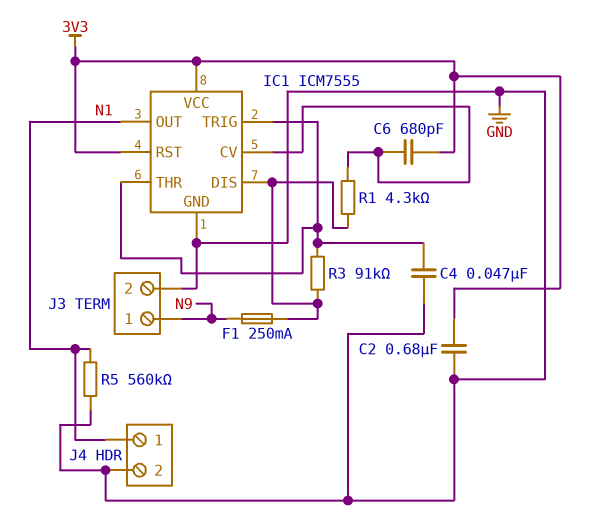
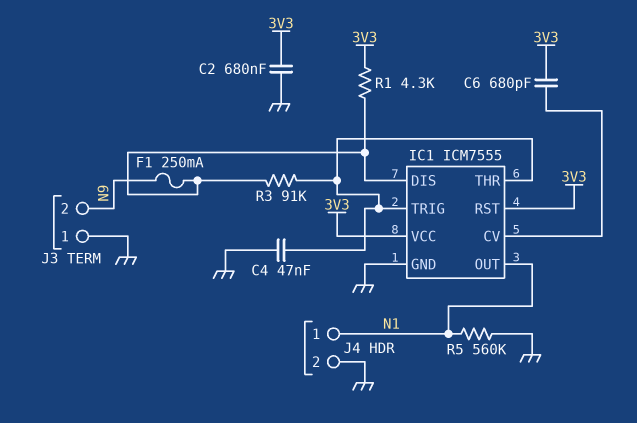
J3 pin 1: N9 -> GND
J3 pin 2: GND -> N9
R1: 4.3k (IC1/CV, IC1/DIS) -> 4.3k (3V3, IC1/DIS)

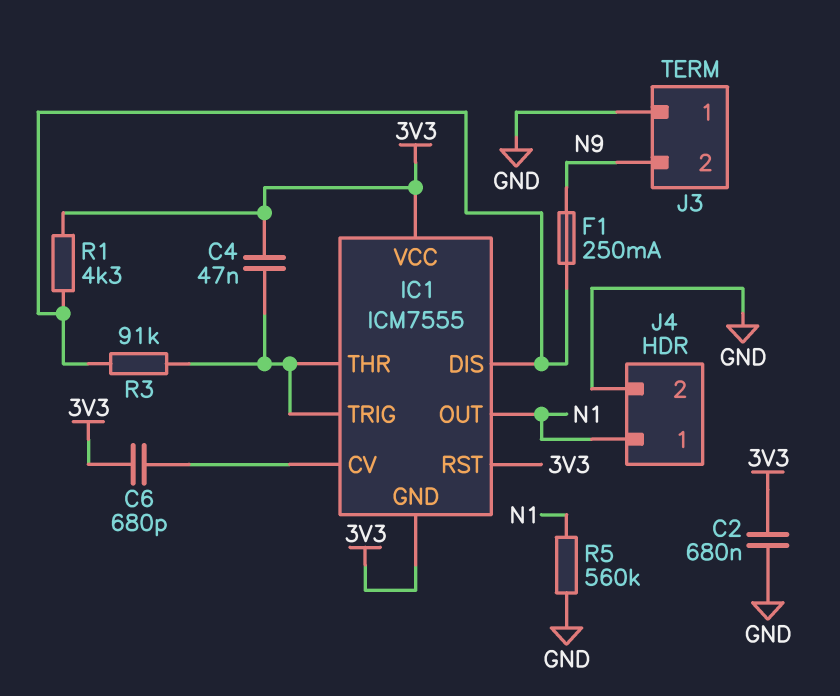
C4: 47nF (GND, IC1/THR) -> 47nF (3V3, IC1/THR)
IC1 pin GND: GND -> 3V3

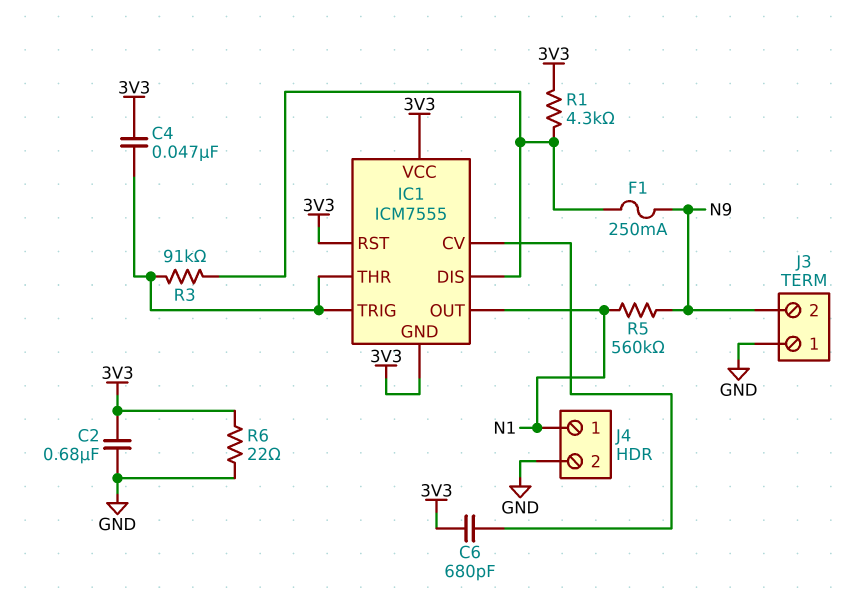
R5: 560k (GND, N1) -> 560k (N1, N9)
R6: none -> 22 (3V3, GND)

